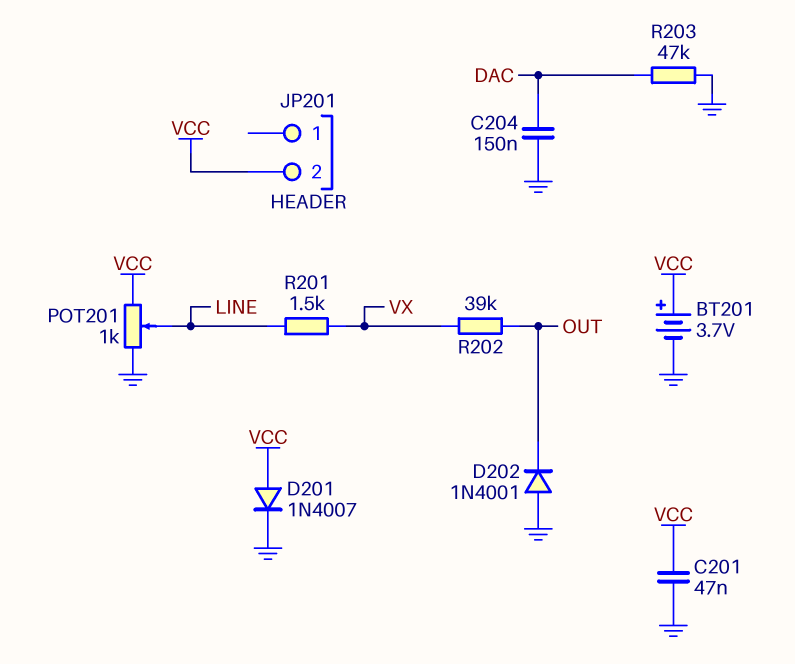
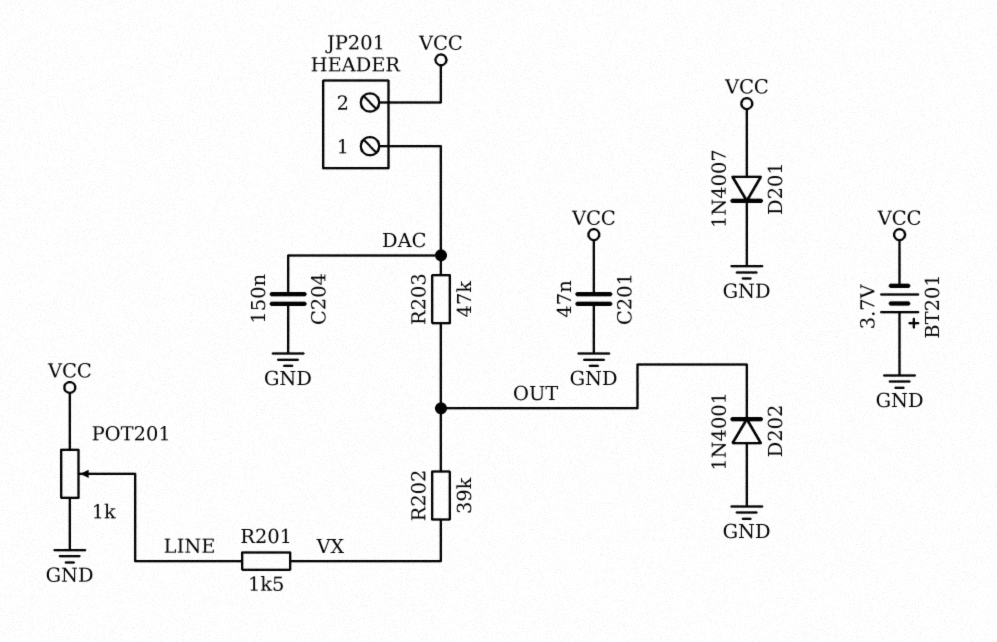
BT201: 3.7V (plus VCC, minus GND) -> 3.7V (plus GND, minus VCC)
JP201 pin 1: none -> DAC
R203: 47k (DAC, GND) -> 47k (DAC, OUT)

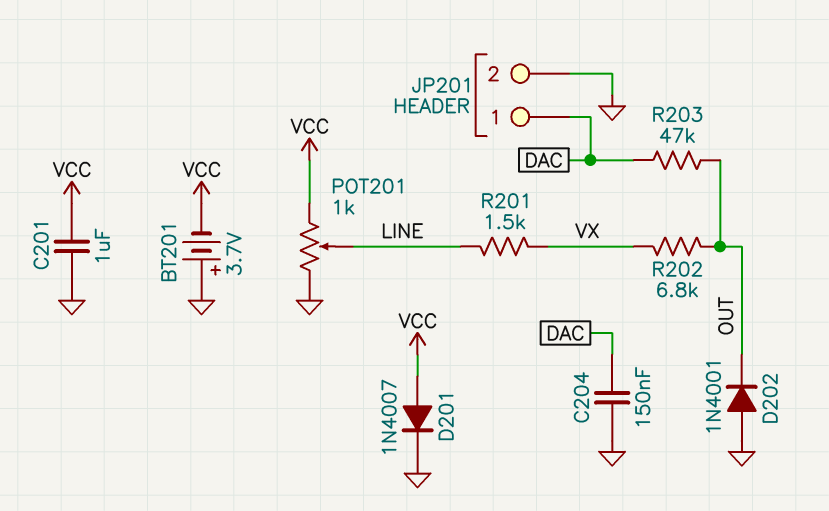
C201: 47nF (GND, VCC) -> 1uF (GND, VCC)
JP201 pin 2: VCC -> GND
R202: 39k (OUT, VX) -> 6.8k (OUT, VX)

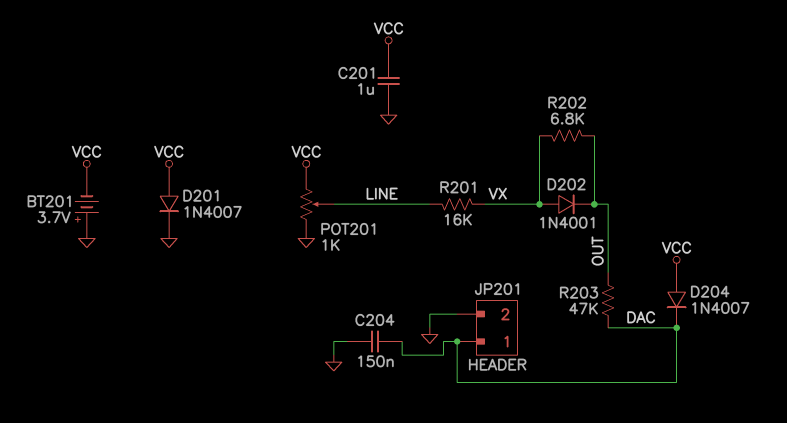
D202: diode 1N4001 (A GND, K OUT) -> diode 1N4001 (A VX, K OUT)
D204: none -> diode 1N4007 (A VCC, K DAC)
R201: 1.5k (LINE, VX) -> 16k (LINE, VX)

